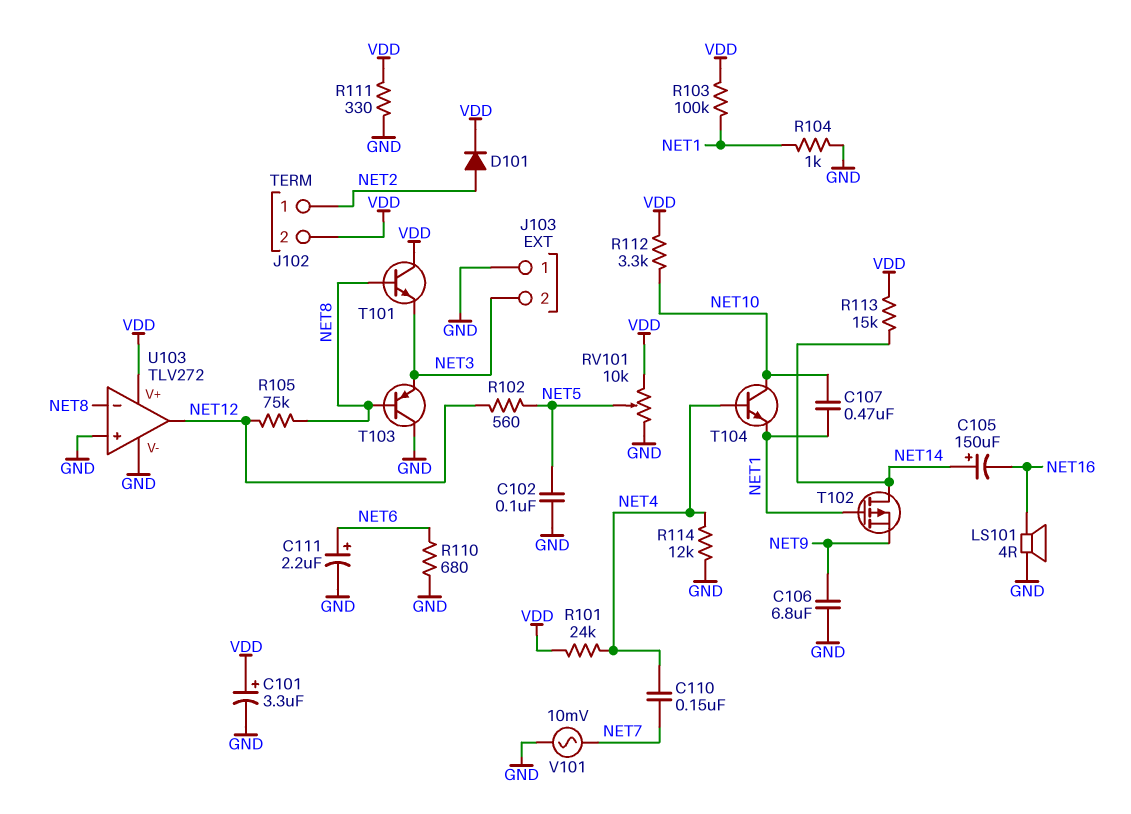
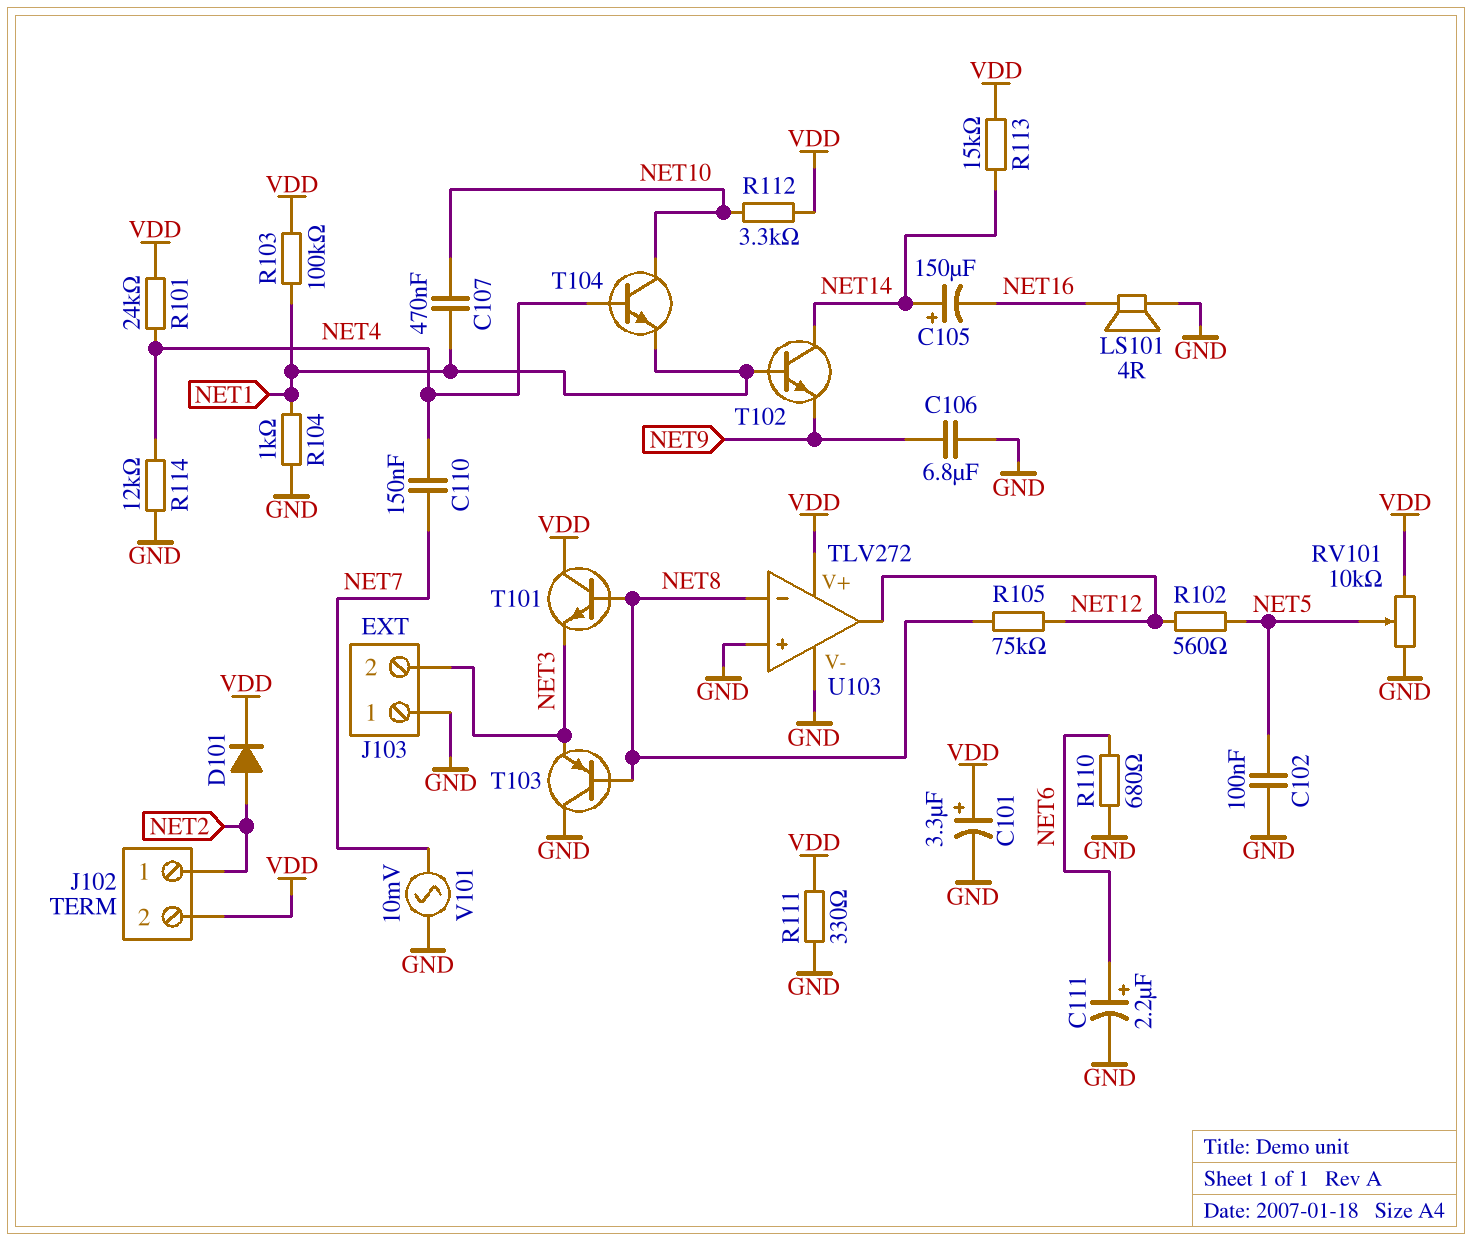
T102: PMOS (G NET1, D NET14, S NET9) -> NPN (B NET1, C NET14, E NET9)

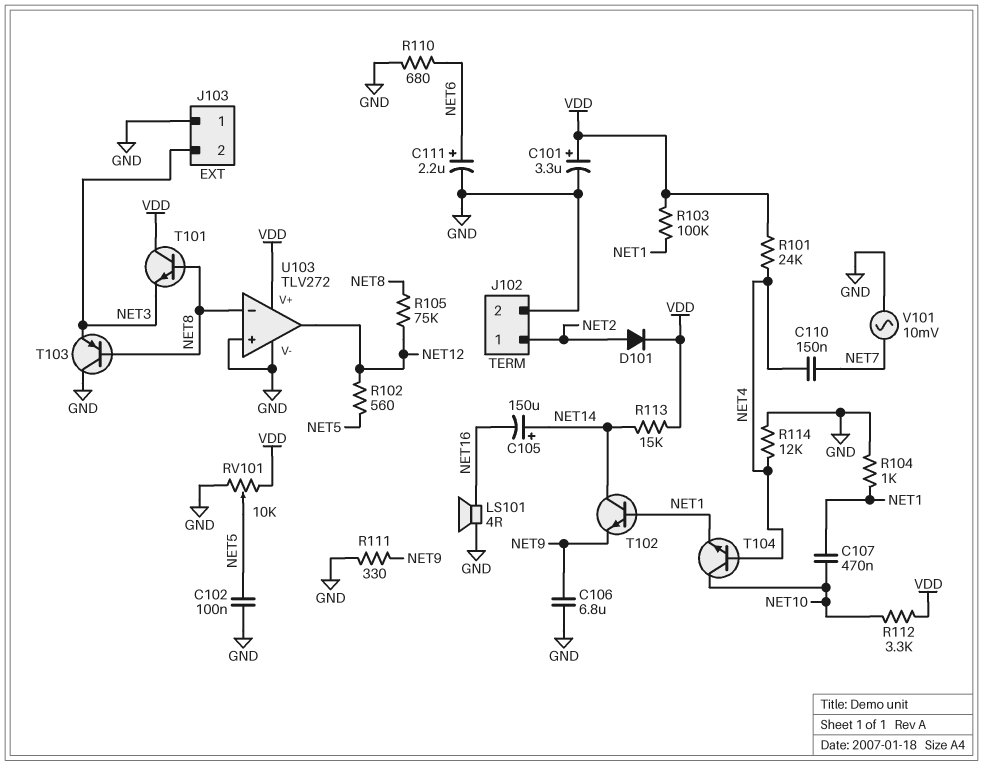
J102 pin 2: VDD -> GND
R111: 330 (GND, VDD) -> 330 (GND, NET9)

